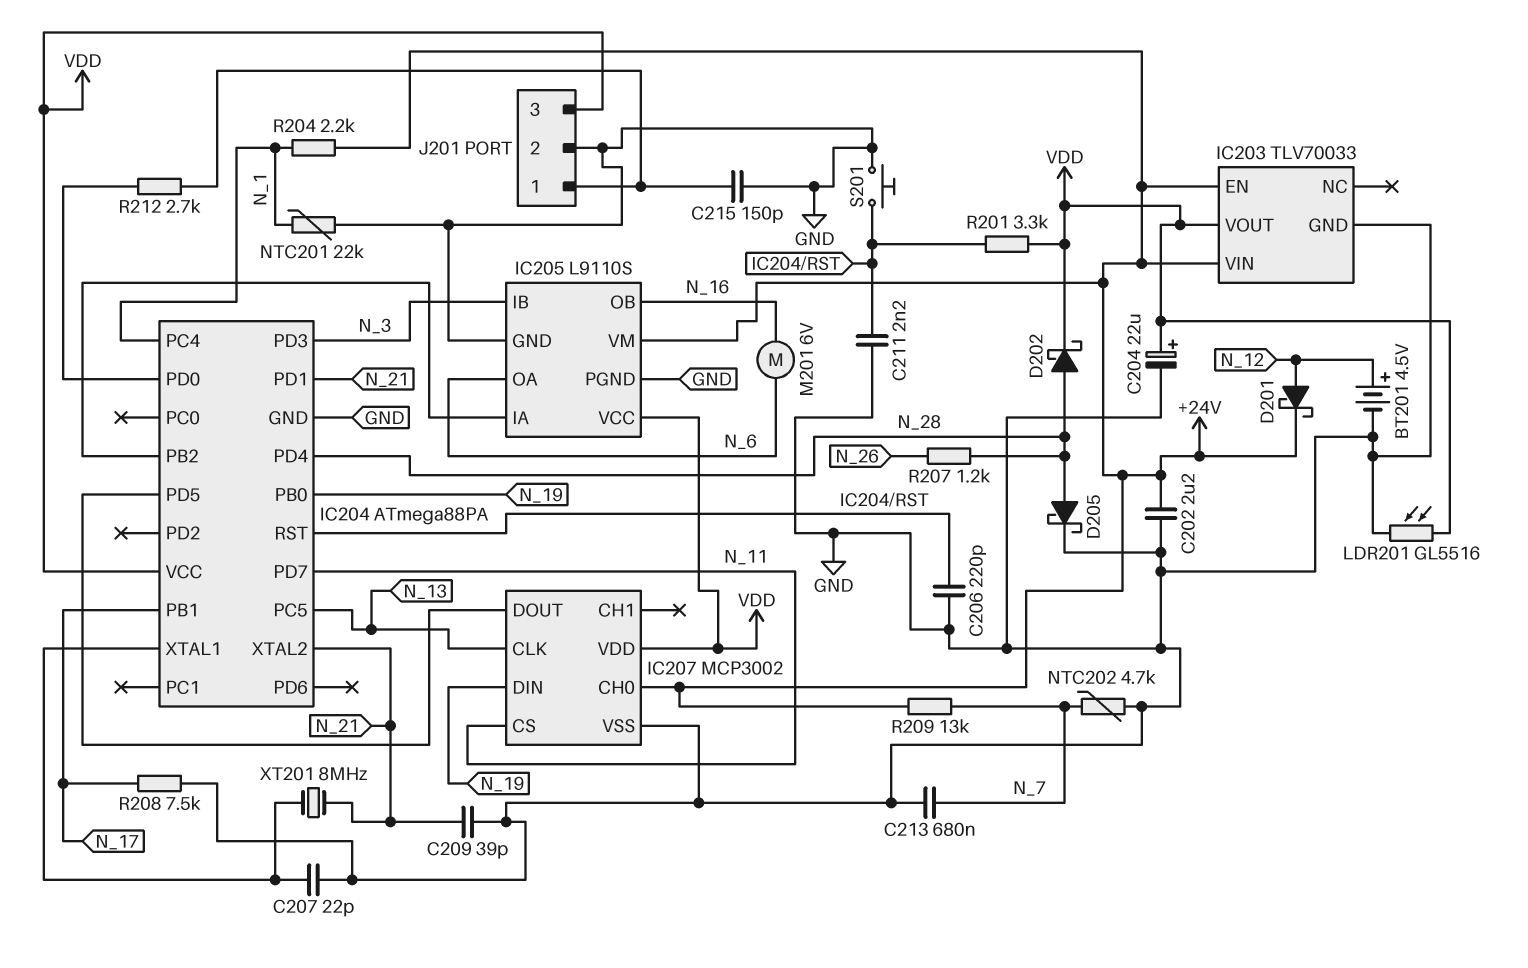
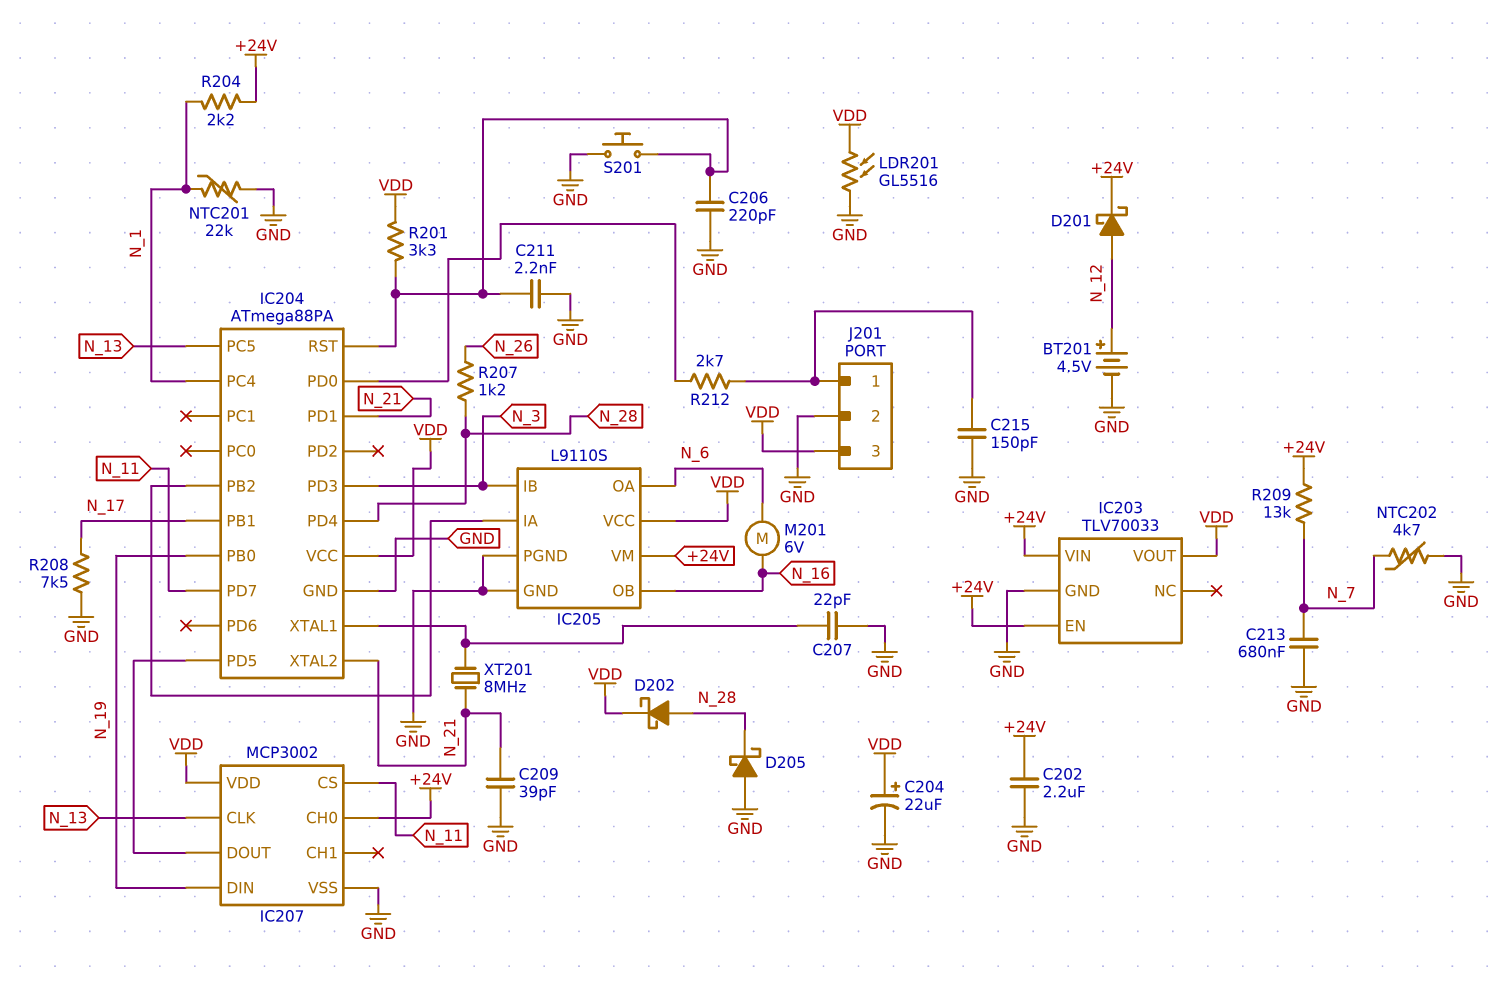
D205: schottky (A N_28, K GND) -> schottky (A GND, K N_28)

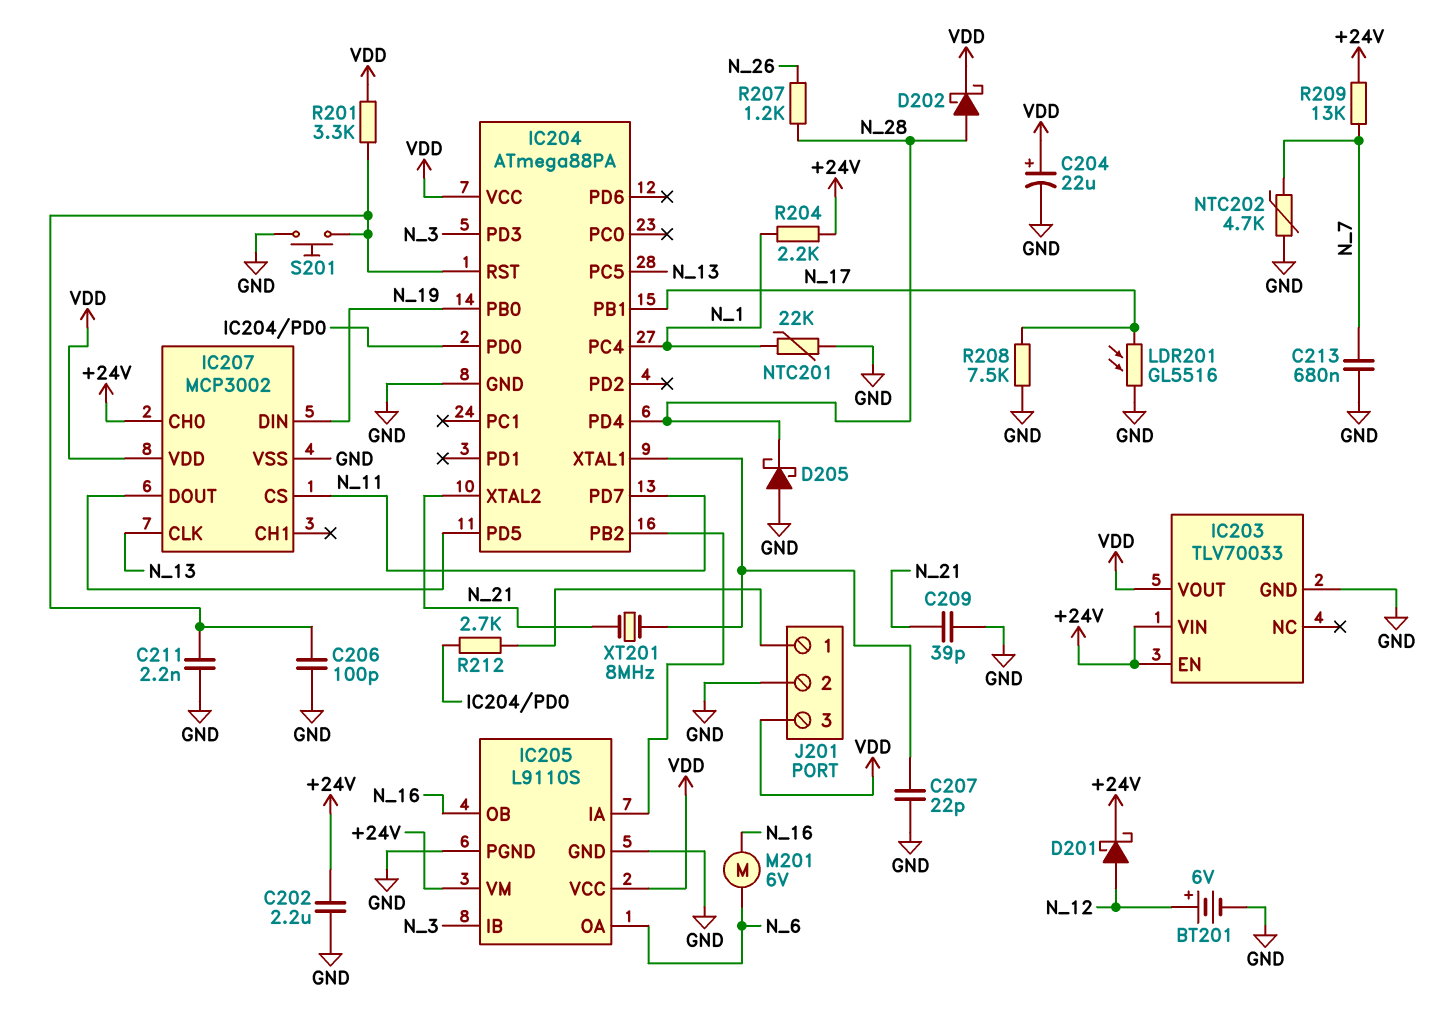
BT201: 4.5V (plus N_12, minus GND) -> 6V (plus N_12, minus GND)
C206: 220pF (GND, IC204/RST) -> 100pF (GND, IC204/RST)
C215: 150pF (GND, J201/1) -> none
IC204 pin PD1: N_21 -> none
LDR201: GL5516 (GND, VDD) -> GL5516 (GND, N_17)

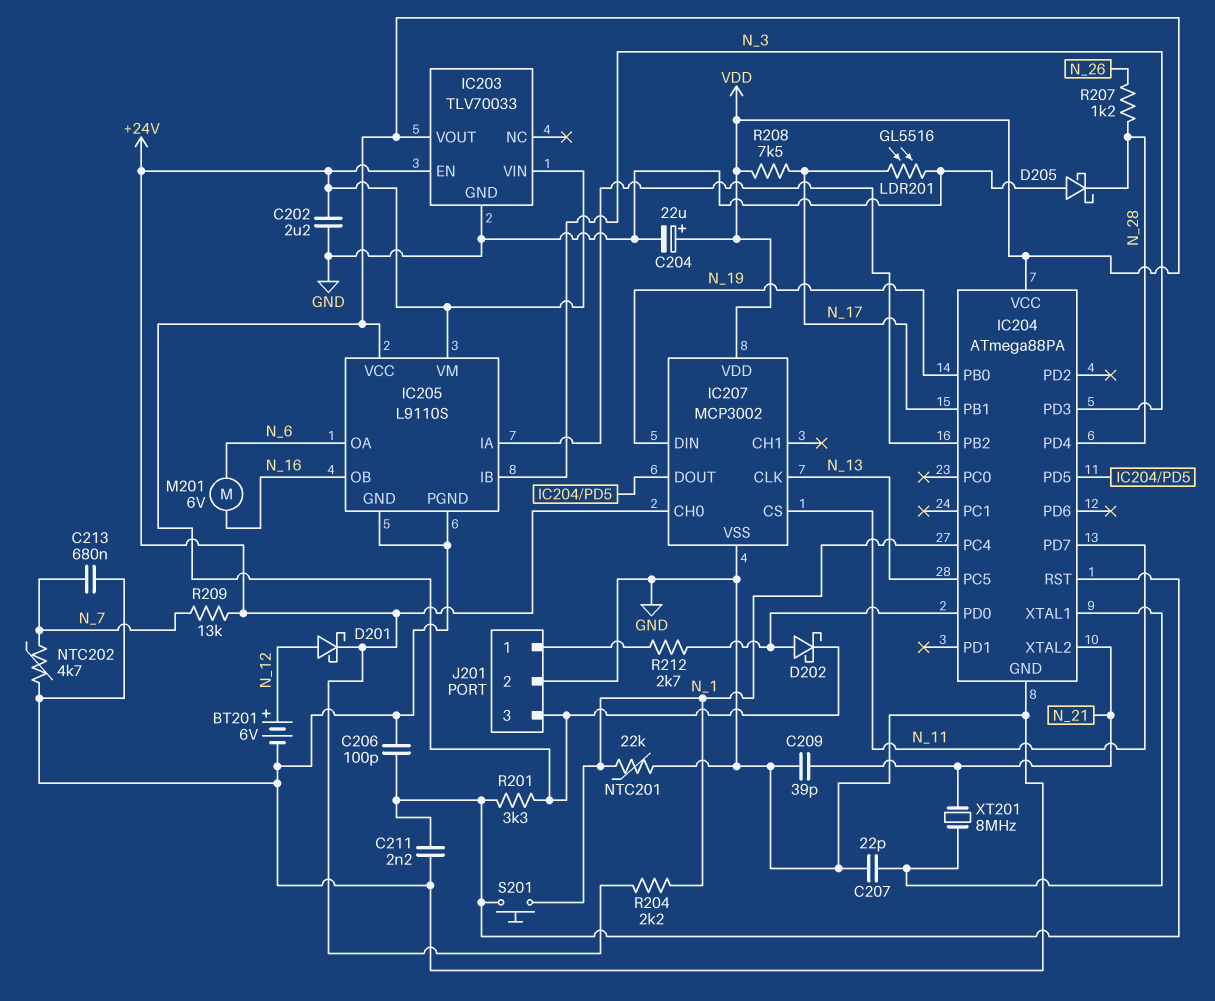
D202: schottky (A N_28, K VDD) -> schottky (A IC204/PD0, K VDD)
R208: 7.5k (GND, N_17) -> 7.5k (N_17, VDD)
S201: button (GND, IC204/RST) -> button (IC204/RST, N_1)

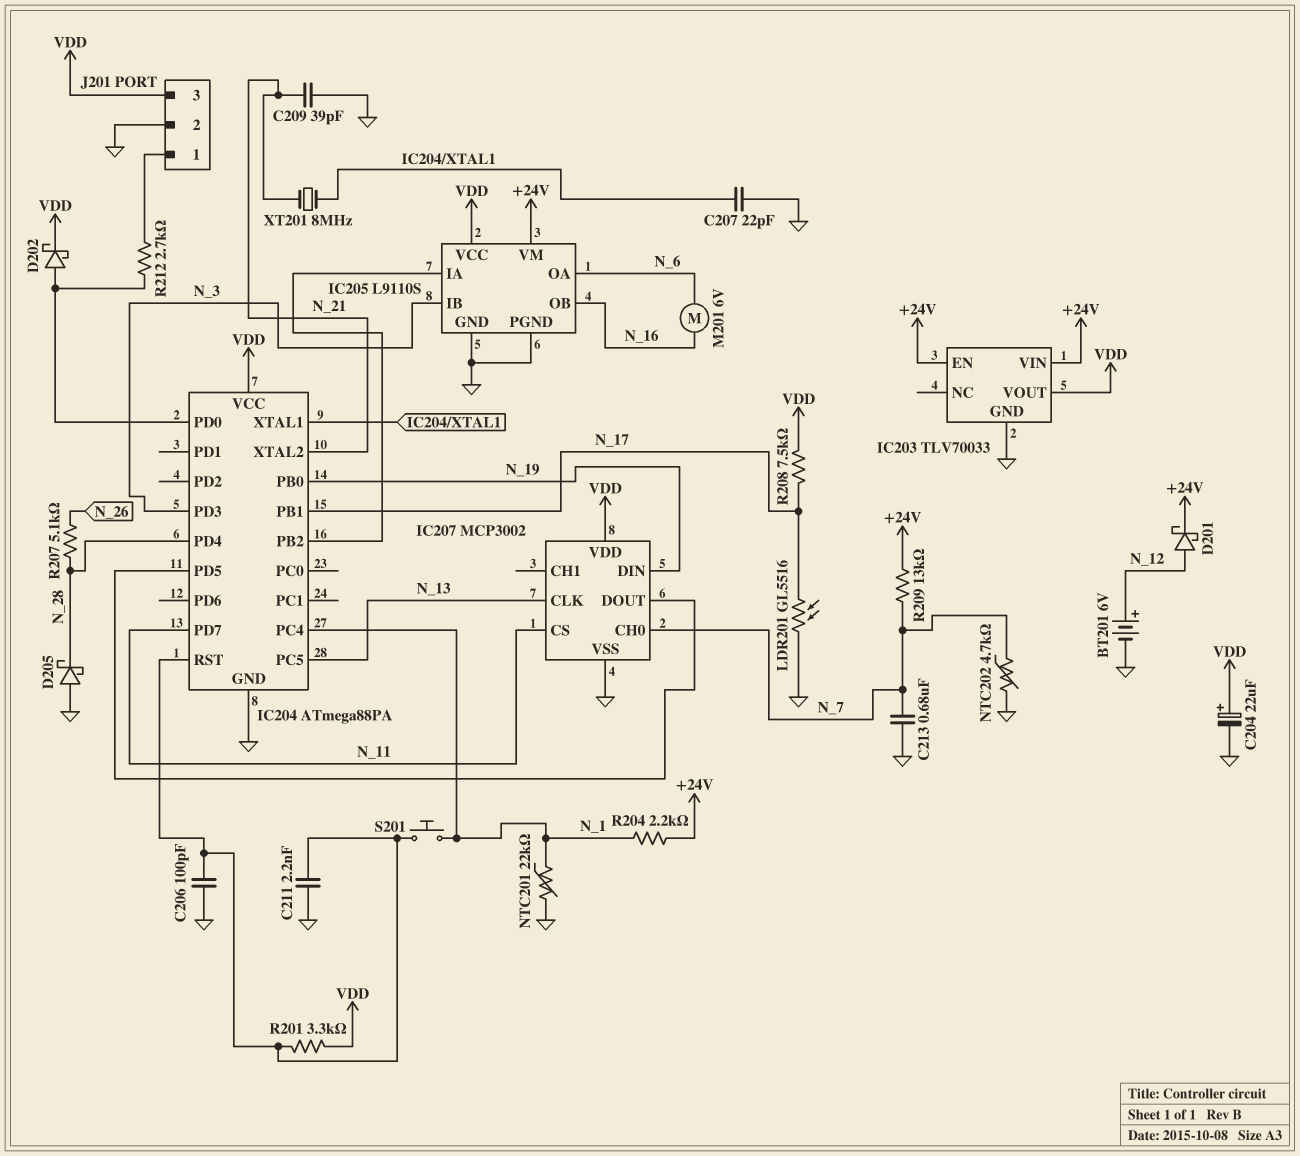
C202: 2.2uF (+24V, GND) -> none
IC207 pin CH0: +24V -> N_7
R207: 1.2k (N_26, N_28) -> 5.1k (N_26, N_28)

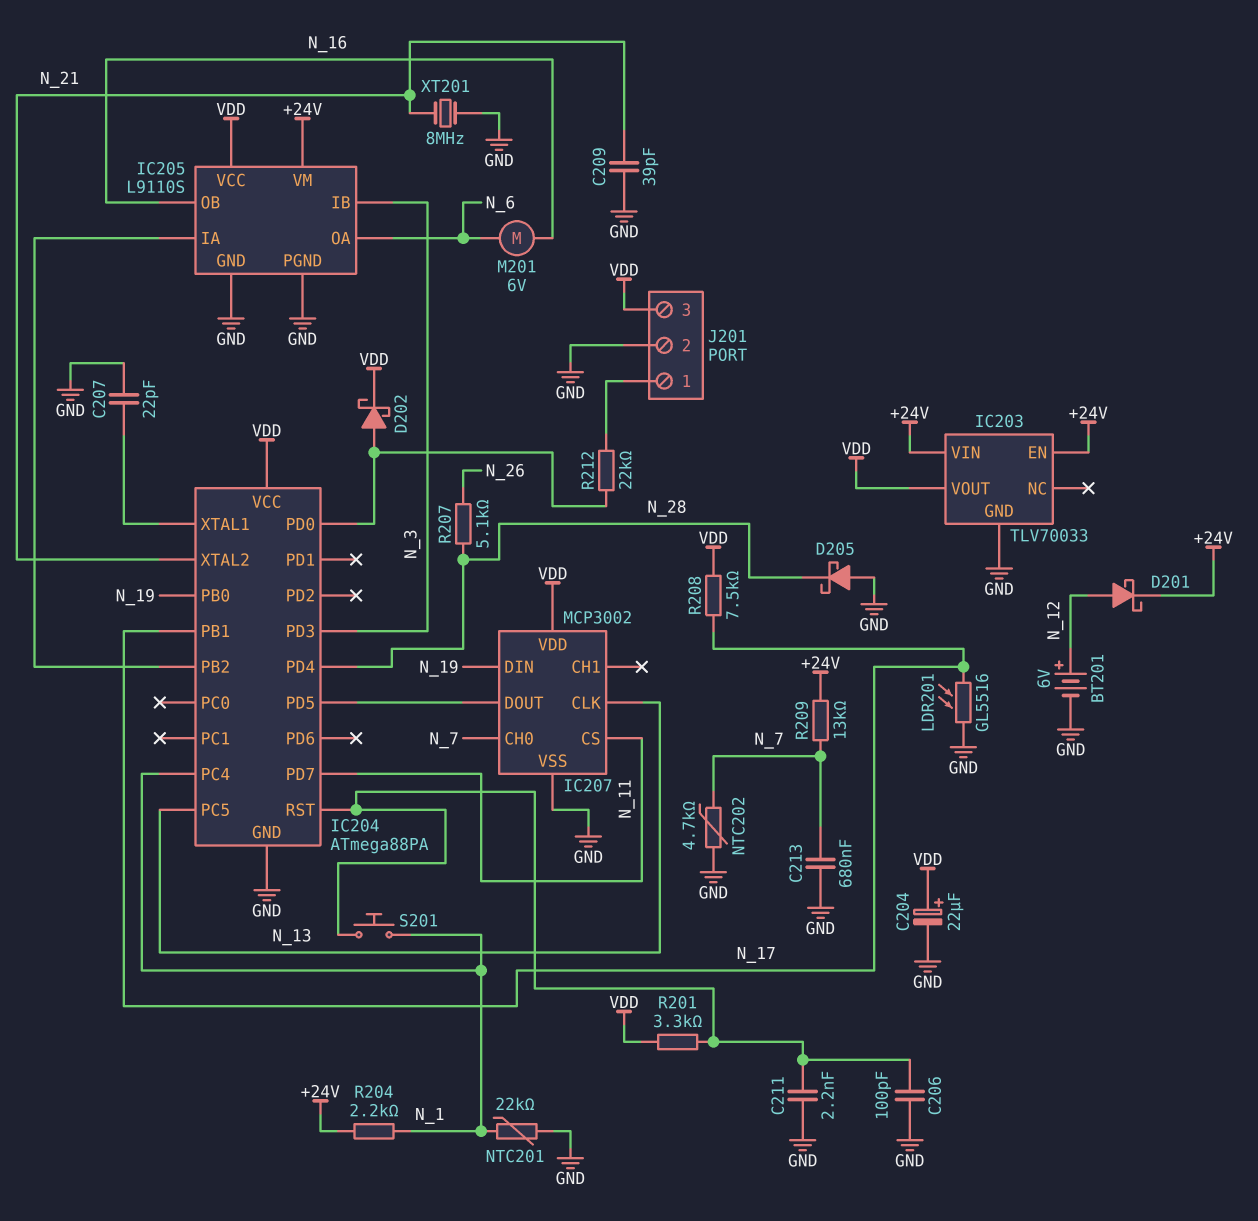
R212: 2.7k (IC204/PD0, J201/1) -> 22k (IC204/PD0, J201/1)
XT201: 8MHz (IC204/XTAL1, N_21) -> 8MHz (GND, N_21)

